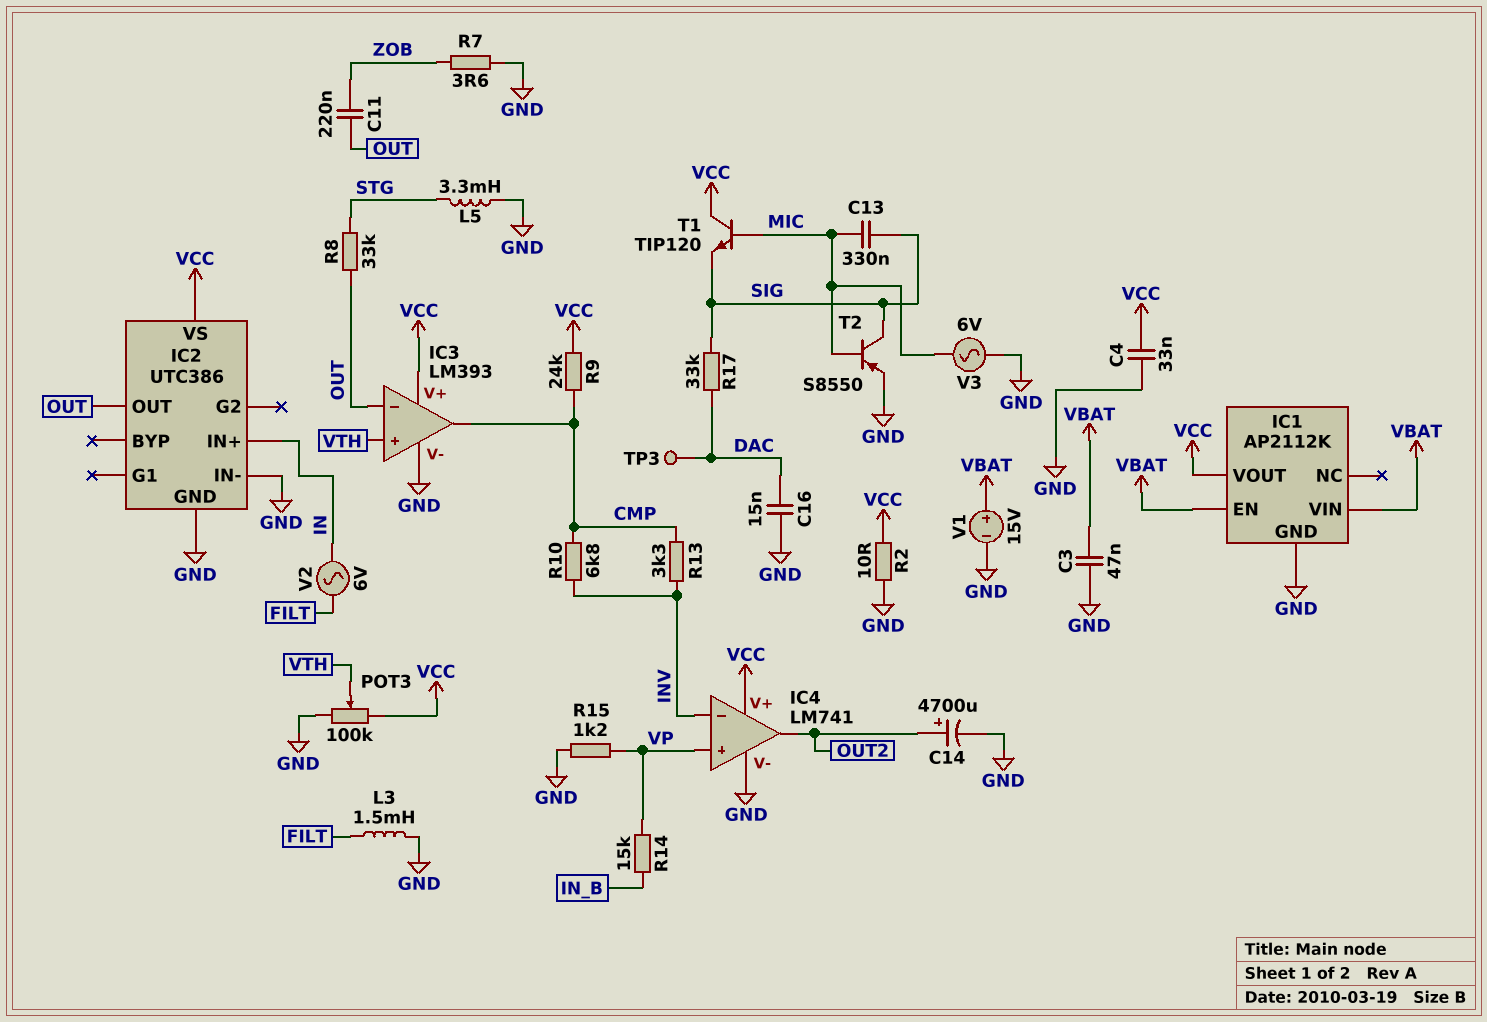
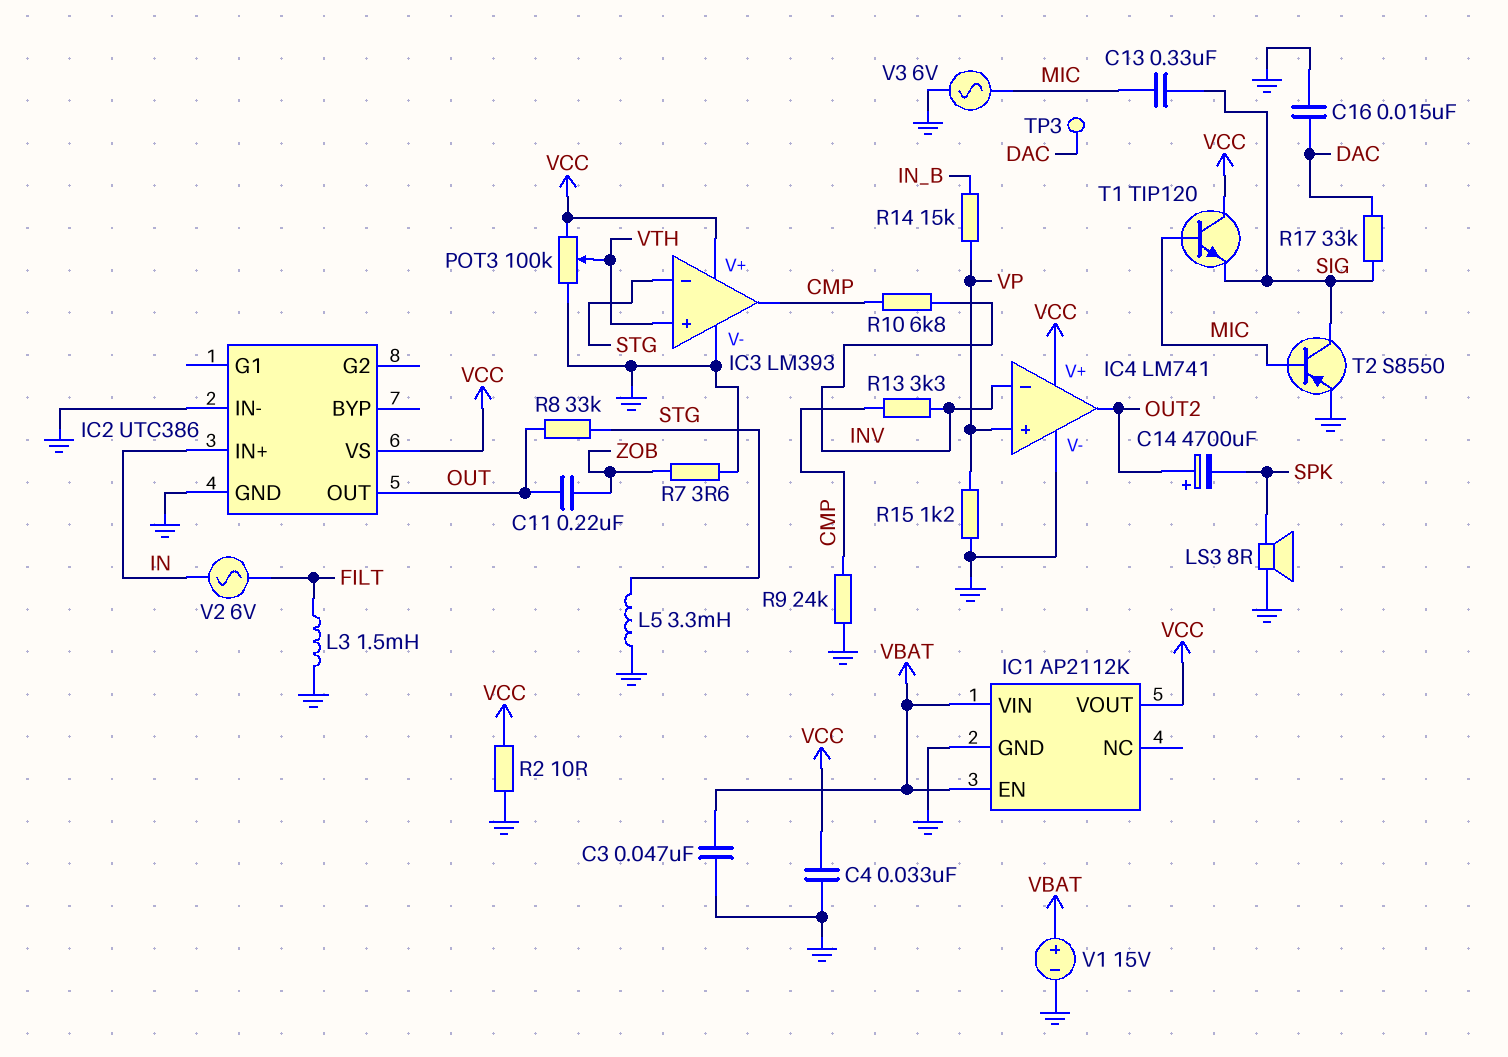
C14: 4700uF (plus OUT2, minus GND) -> 4700uF (plus OUT2, minus SPK)
IC3 pin in-: OUT -> STG
LS3: none -> speaker 8R (GND, SPK)
R9: 24k (CMP, VCC) -> 24k (CMP, GND)

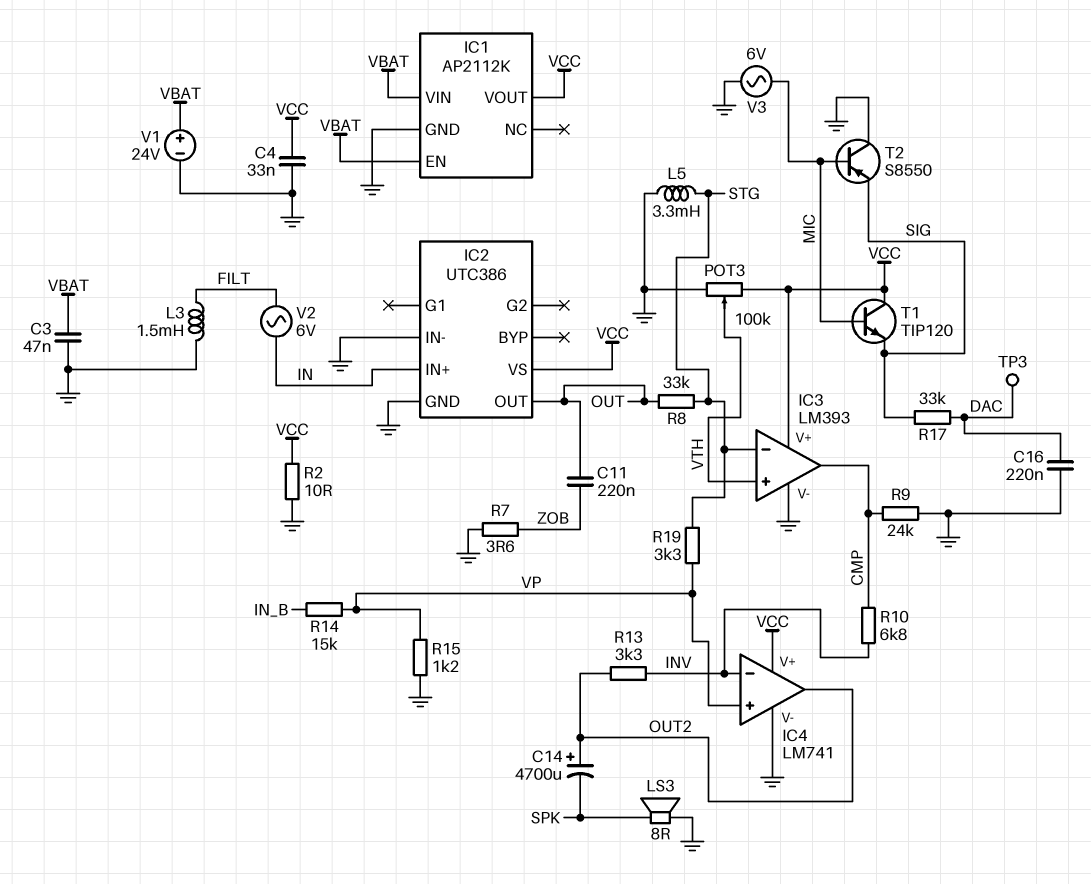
C13: 330nF (MIC, SIG) -> none
C16: 15nF (DAC, GND) -> 220nF (DAC, GND)
R13: 3.3k (CMP, INV) -> 3.3k (INV, OUT2)
R19: none -> 3.3k (STG, VP)
T2: PNP S8550 (B MIC, C SIG, E GND) -> PNP S8550 (B MIC, C GND, E SIG)
V1: 15V (plus VBAT, minus GND) -> 24V (plus VBAT, minus GND)

